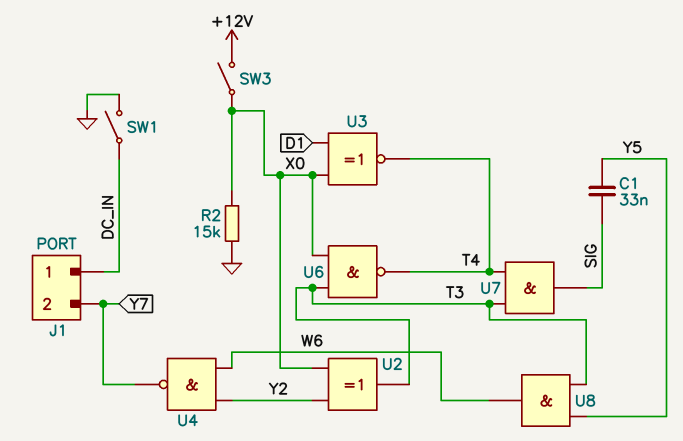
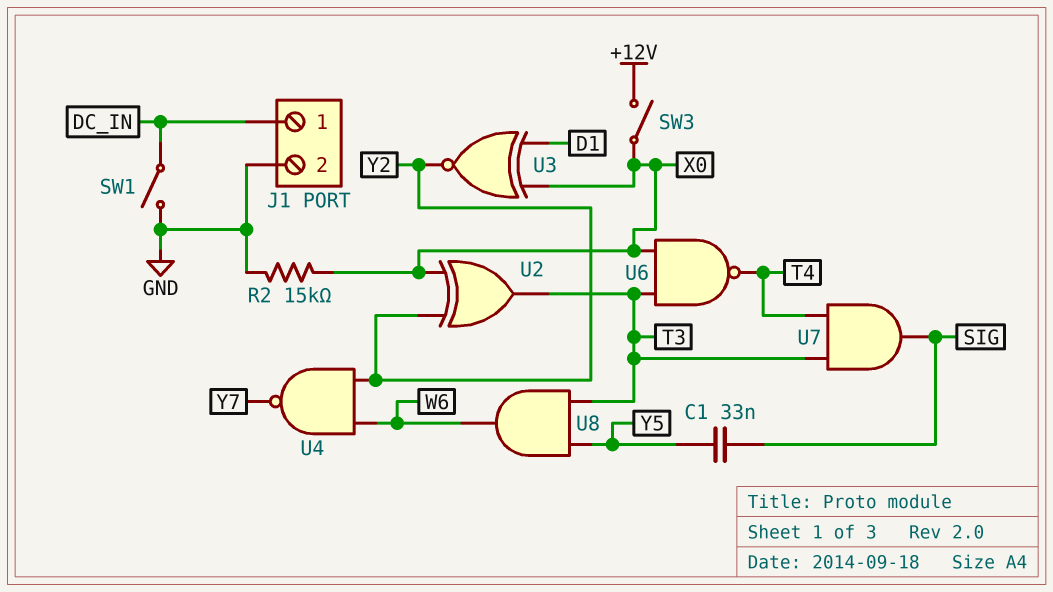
J1 pin 2: Y7 -> GND
U3: XNOR (in D1, in X0, out T4) -> XNOR (in D1, in X0, out Y2)

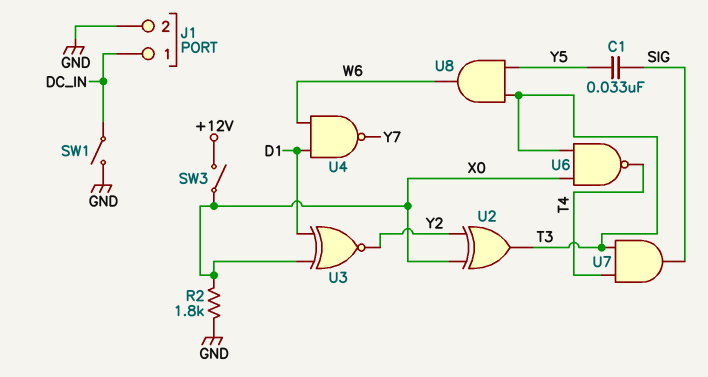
R2: 15k (GND, X0) -> 1.8k (GND, X0)
U4: NAND (in W6, in Y2, out Y7) -> NAND (in D1, in W6, out Y7)

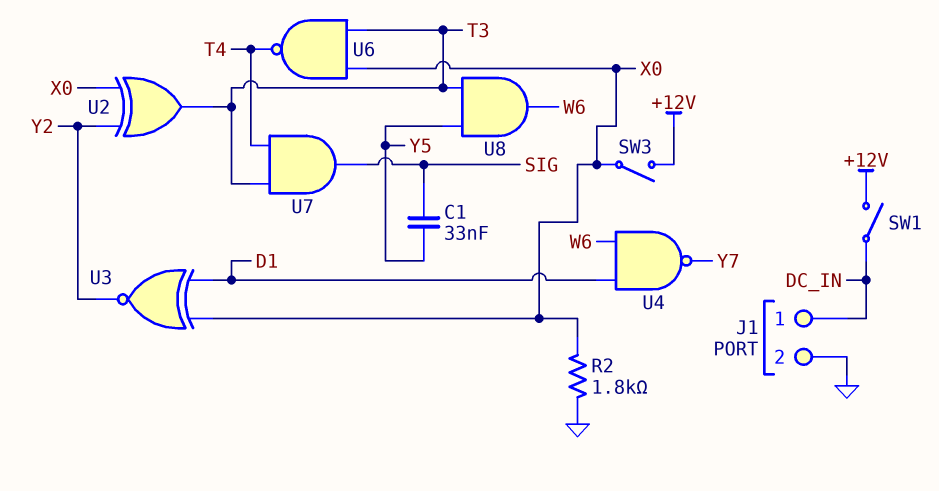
SW1: switch (DC_IN, GND) -> switch (+12V, DC_IN)

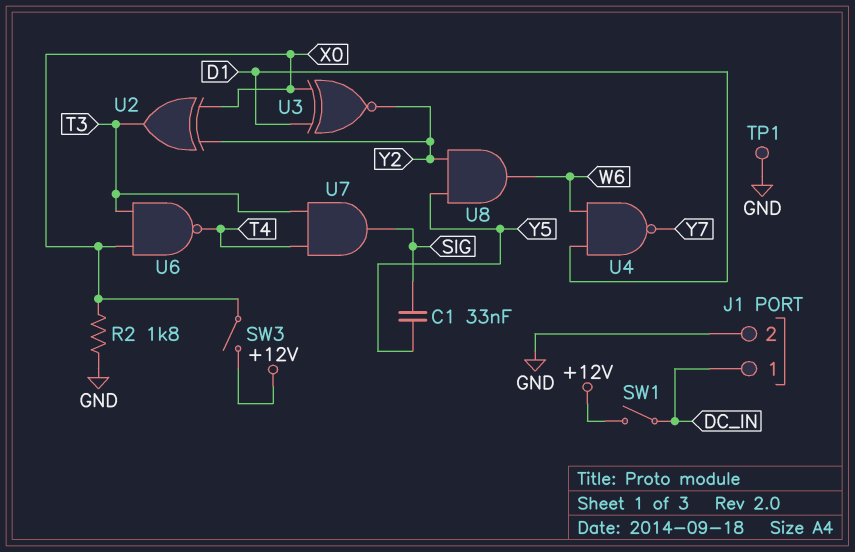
TP1: none -> test point (GND)
U8: AND (in T3, in Y5, out W6) -> AND (in Y2, in Y5, out W6)

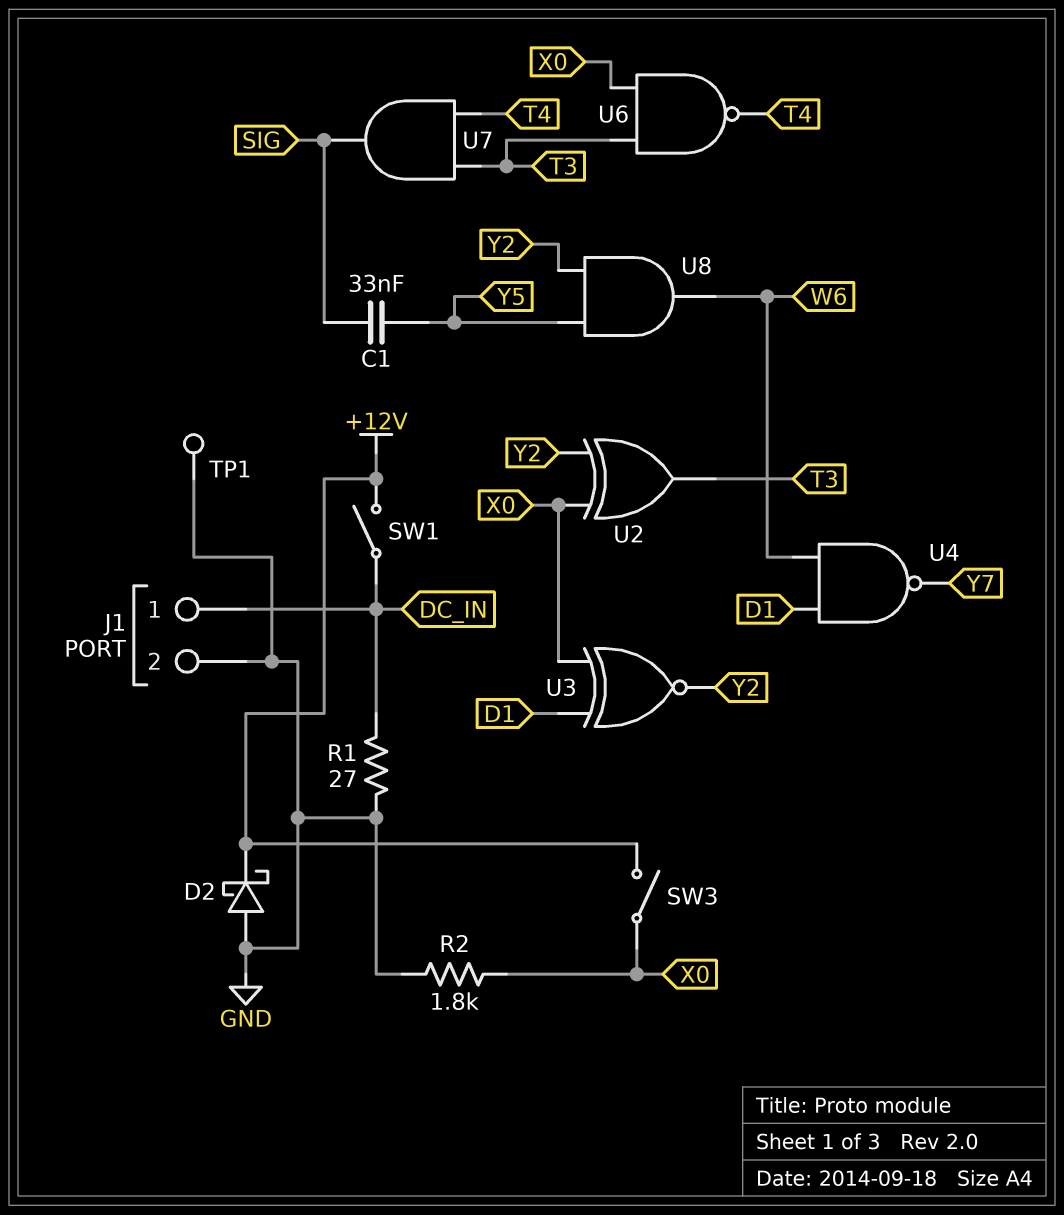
D2: none -> schottky (A GND, K +12V)
R1: none -> 27 (DC_IN, GND)

